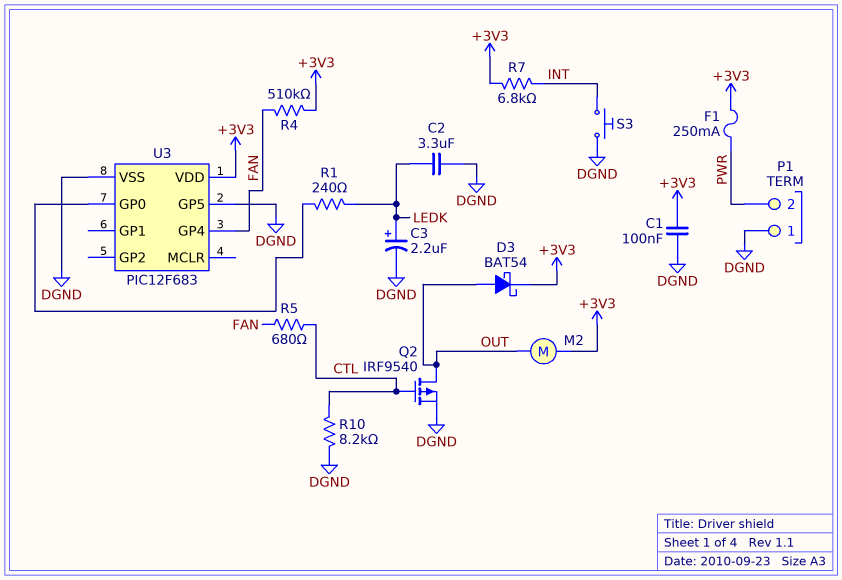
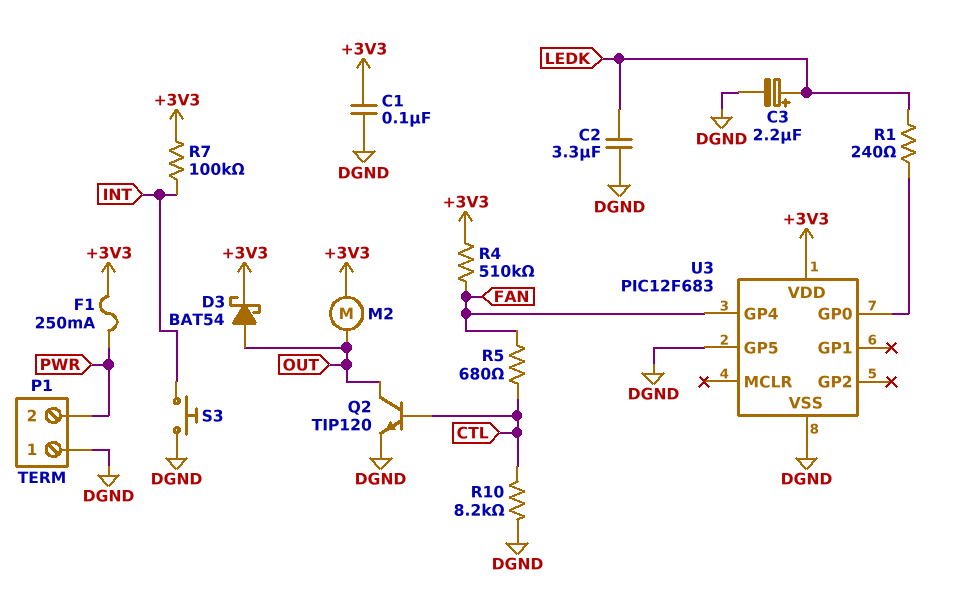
Q2: PMOS IRF9540 (G CTL, D OUT, S DGND) -> NPN TIP120 (B CTL, C OUT, E DGND)
R7: 6.8k (+3V3, INT) -> 100k (+3V3, INT)

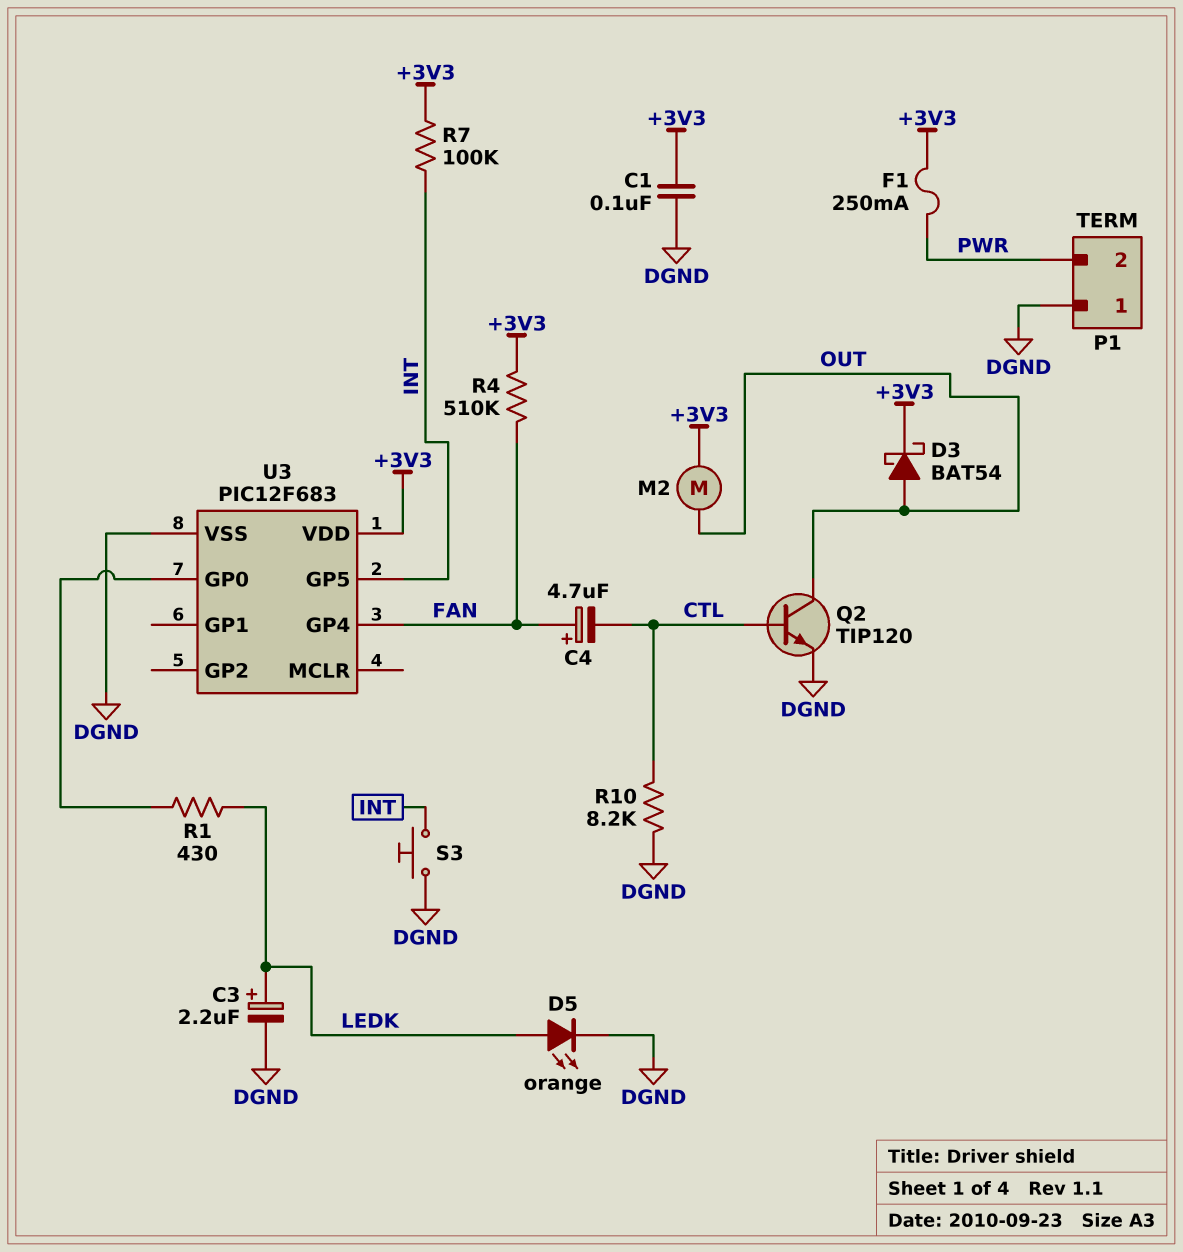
C2: 3.3uF (DGND, LEDK) -> none
C4: none -> 4.7uF (plus FAN, minus CTL)
D5: none -> LED orange (A LEDK, K DGND)
R1: 240 (LEDK, U3/GP0) -> 430 (LEDK, U3/GP0)
R5: 680 (CTL, FAN) -> none
U3 pin GP5: DGND -> INT

